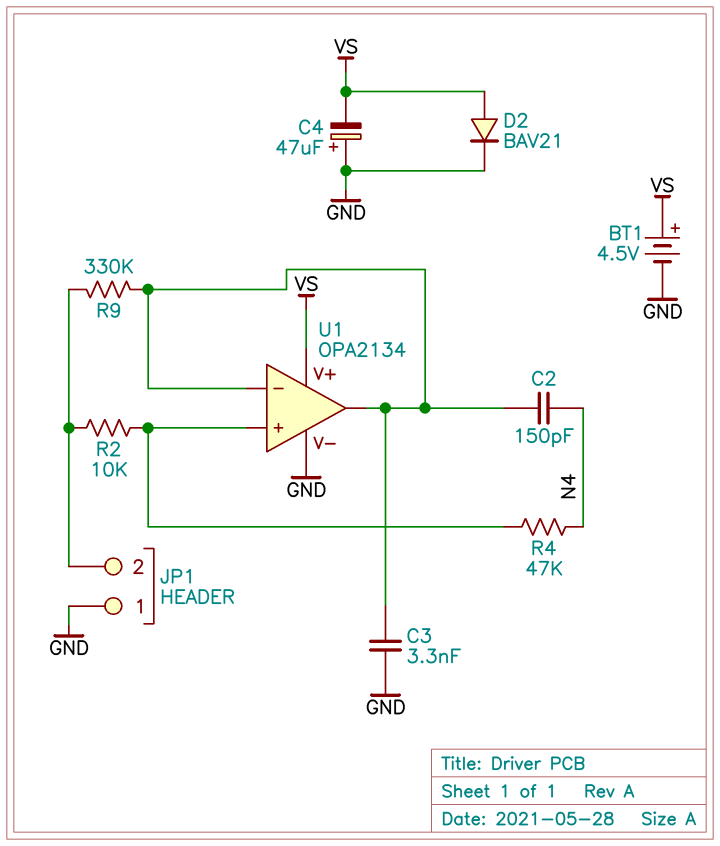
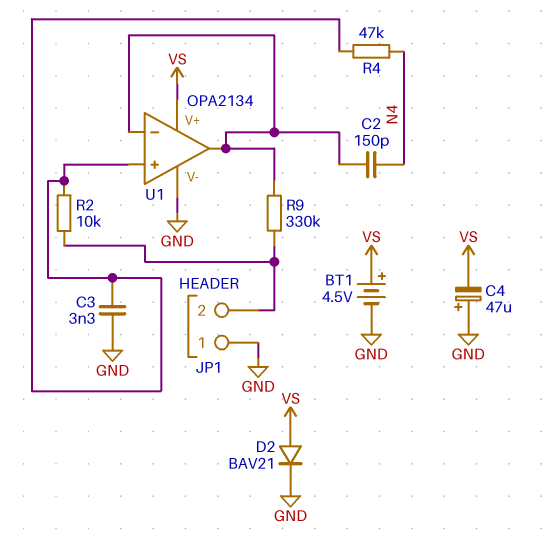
C3: 3.3nF (GND, U1/in-) -> 3.3nF (GND, U1/in+)

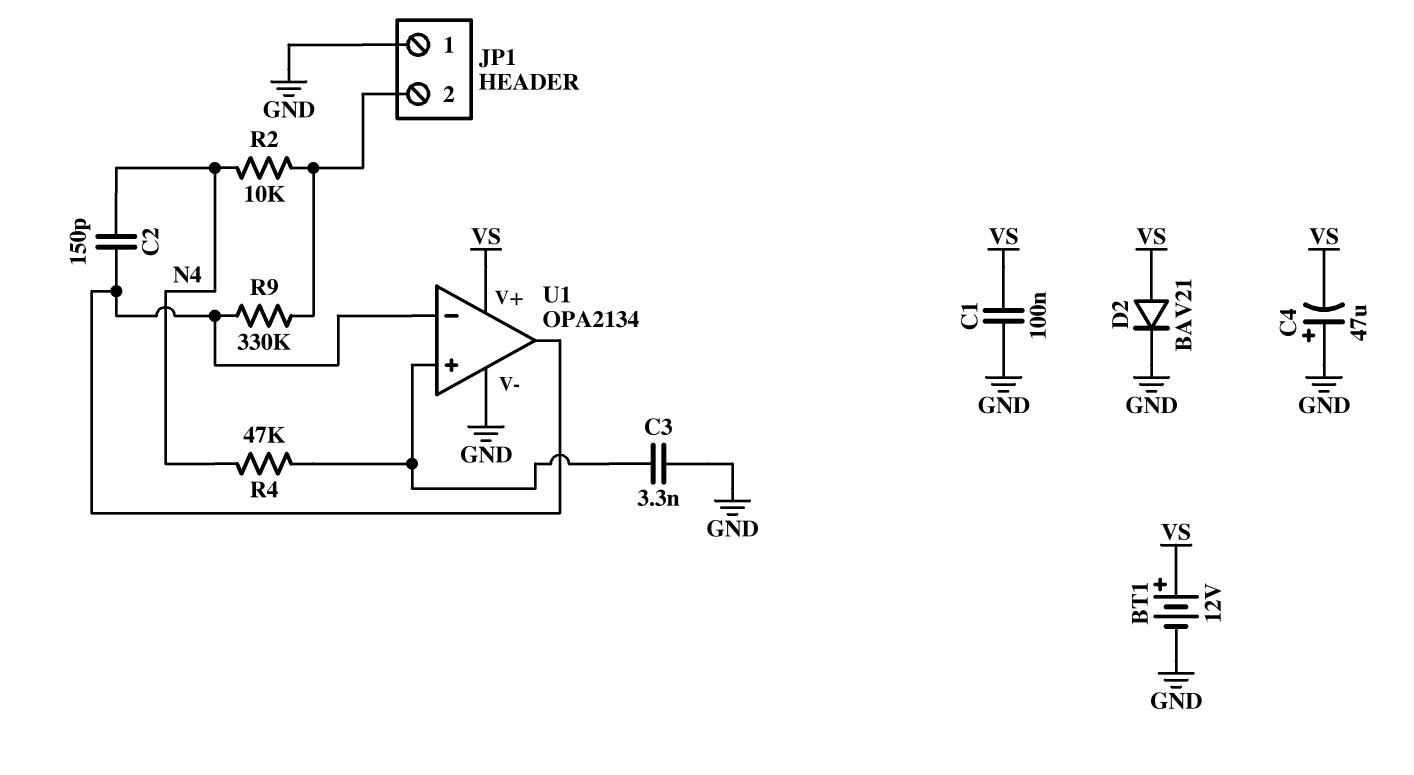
BT1: 4.5V (plus VS, minus GND) -> 12V (plus VS, minus GND)
C1: none -> 100nF (GND, VS)
R2: 10k (JP1/2, U1/in+) -> 10k (JP1/2, N4)

